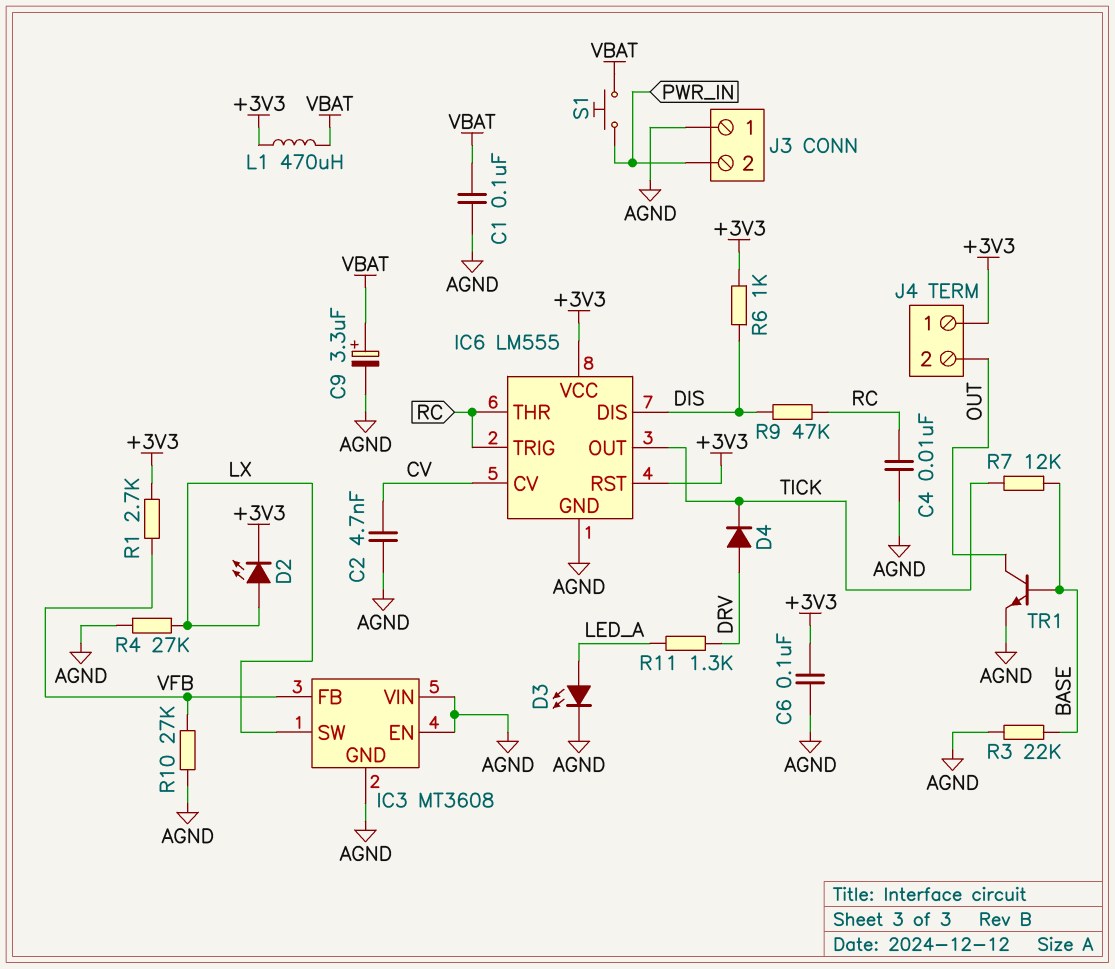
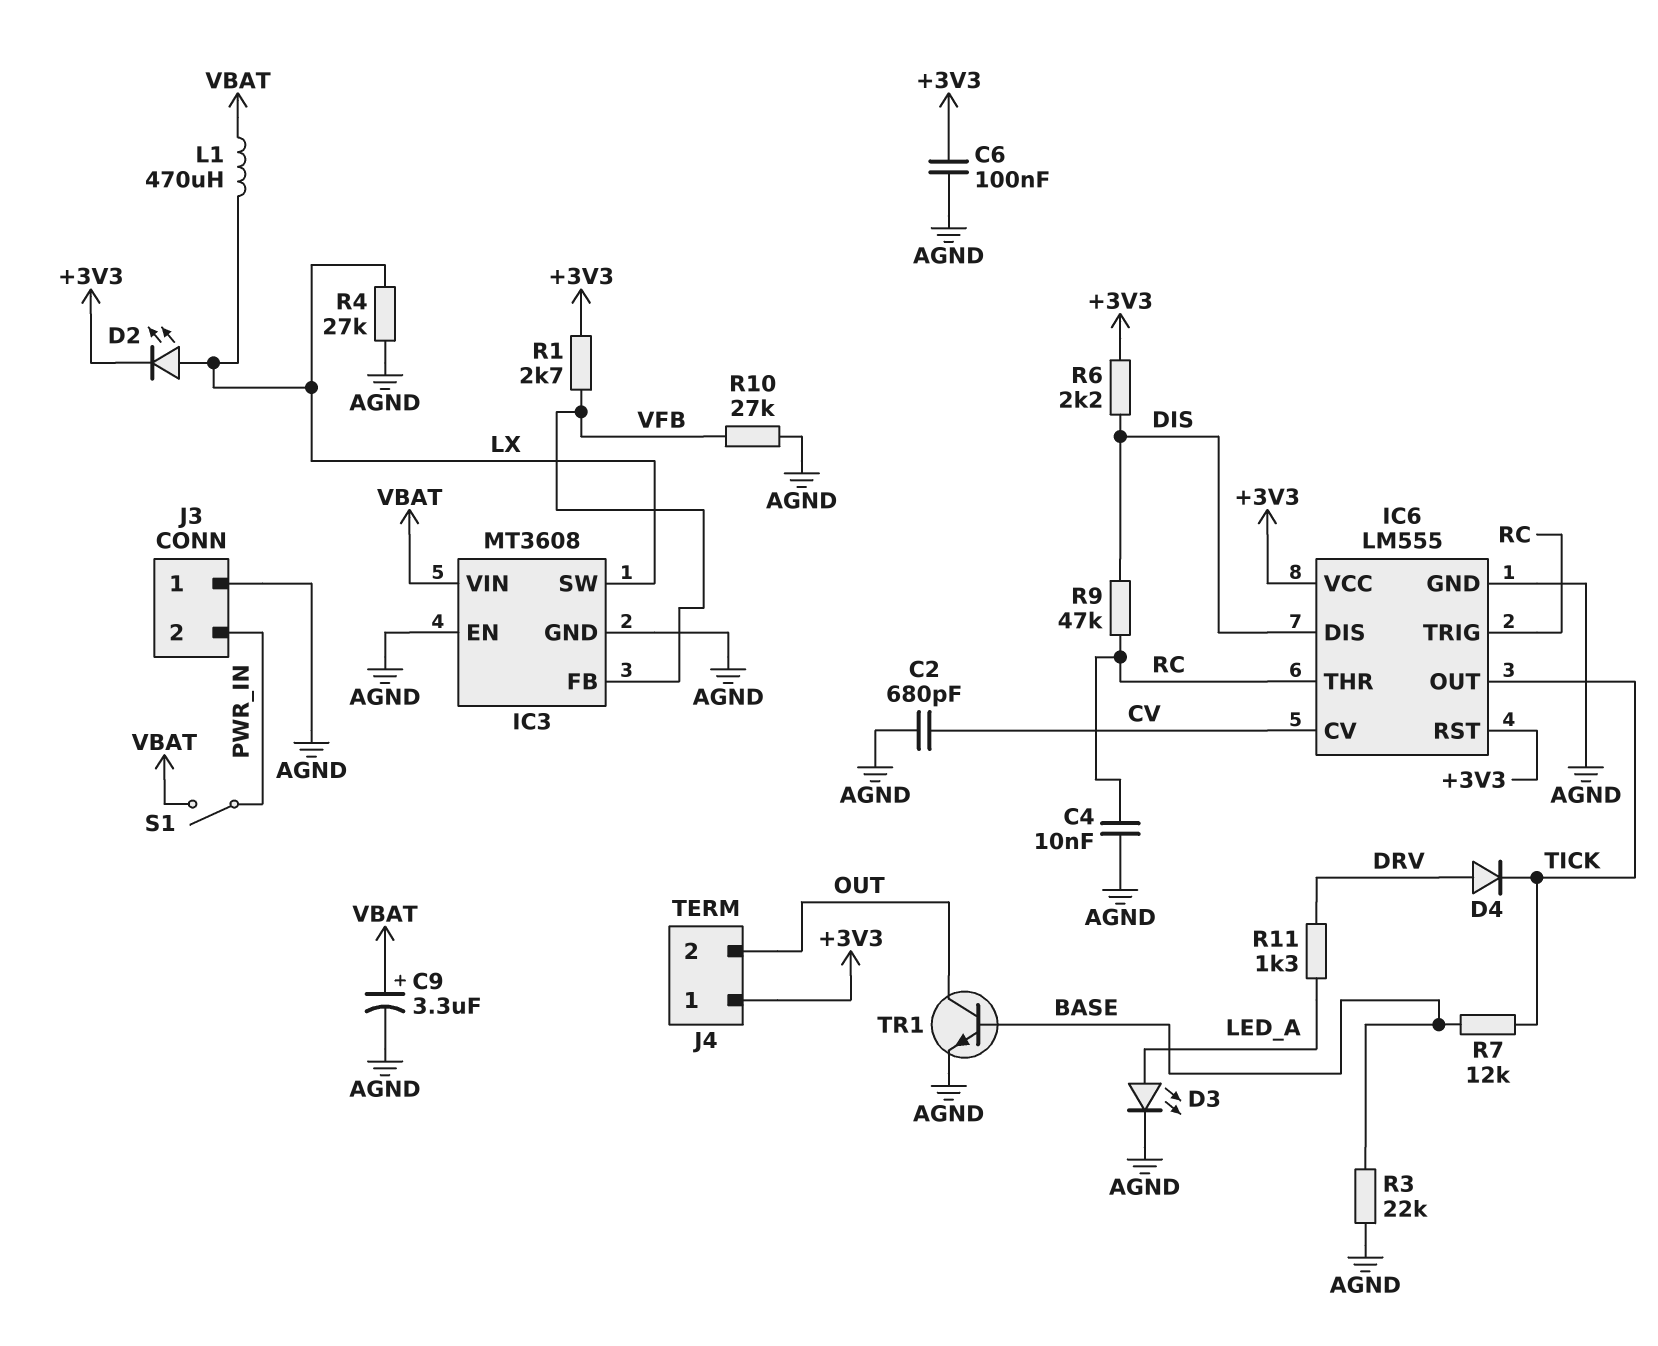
C1: 100nF (AGND, VBAT) -> none
C2: 4.7nF (AGND, CV) -> 680pF (AGND, CV)
IC3 pin VIN: AGND -> VBAT
L1: 470uH (+3V3, VBAT) -> 470uH (LX, VBAT)
R6: 1k (+3V3, DIS) -> 2.2k (+3V3, DIS)
S1: button (PWR_IN, VBAT) -> switch (PWR_IN, VBAT)

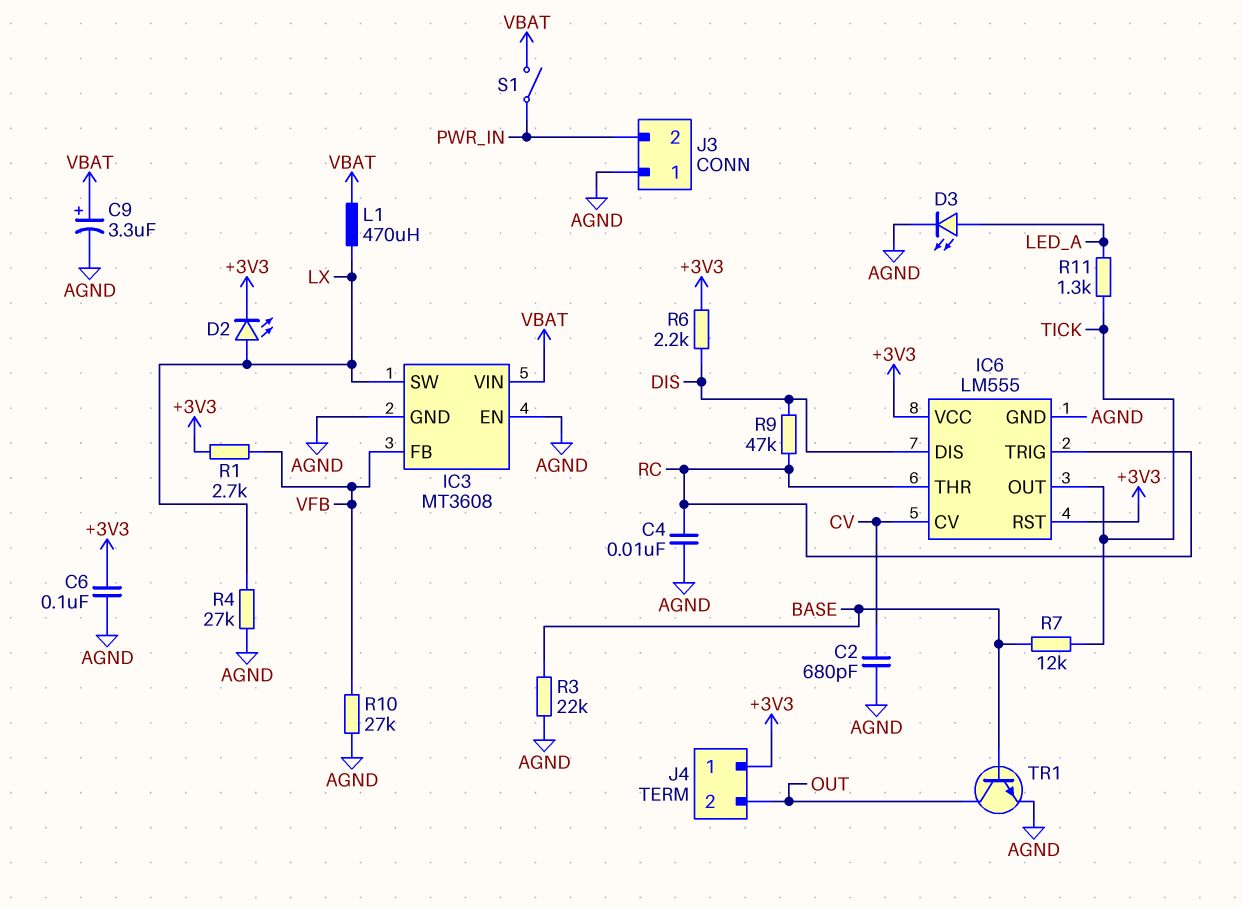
D4: diode (A DRV, K TICK) -> none
R11: 1.3k (DRV, LED_A) -> 1.3k (LED_A, TICK)

